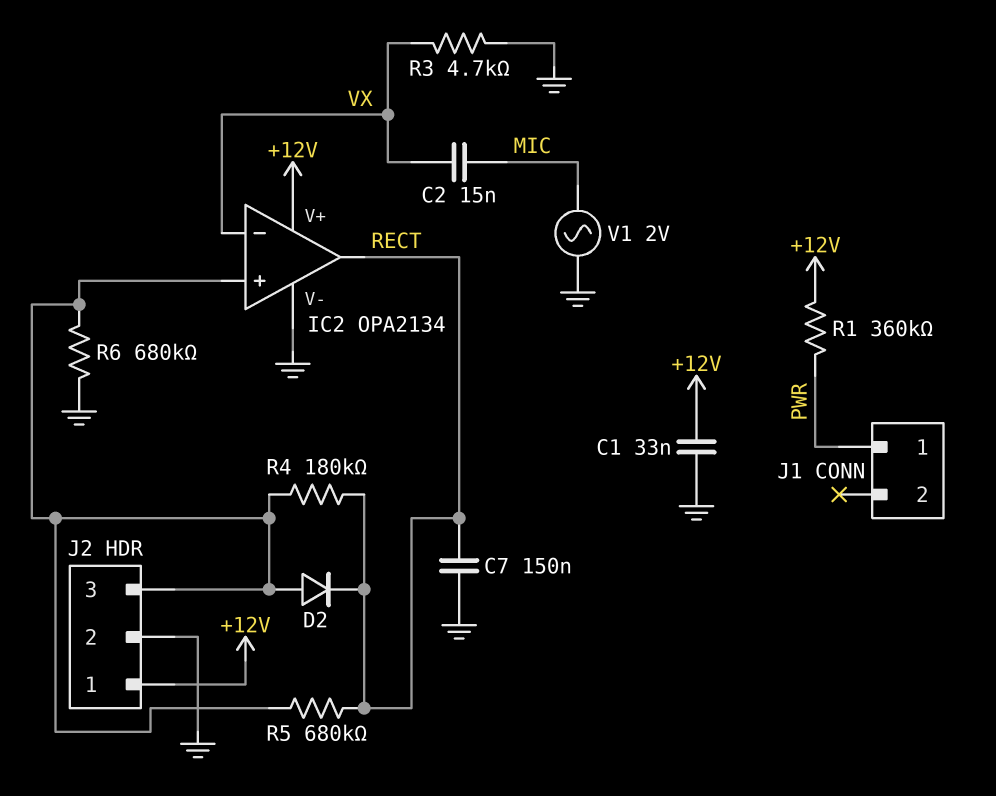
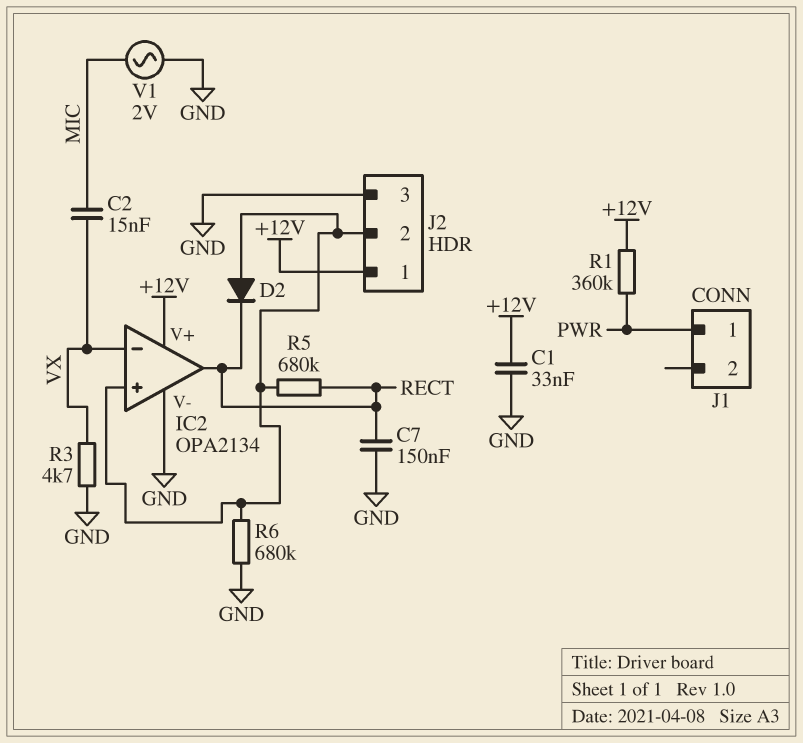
J2 pin 2: GND -> IC2/in+
J2 pin 3: IC2/in+ -> GND
R4: 180k (IC2/in+, RECT) -> none

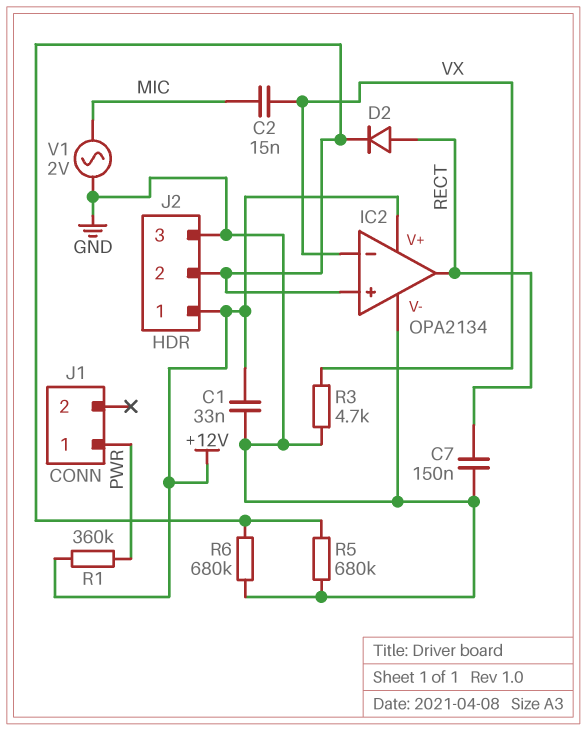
D2: diode (A IC2/in+, K RECT) -> diode (A RECT, K IC2/in+)
R5: 680k (IC2/in+, RECT) -> 680k (GND, IC2/in+)

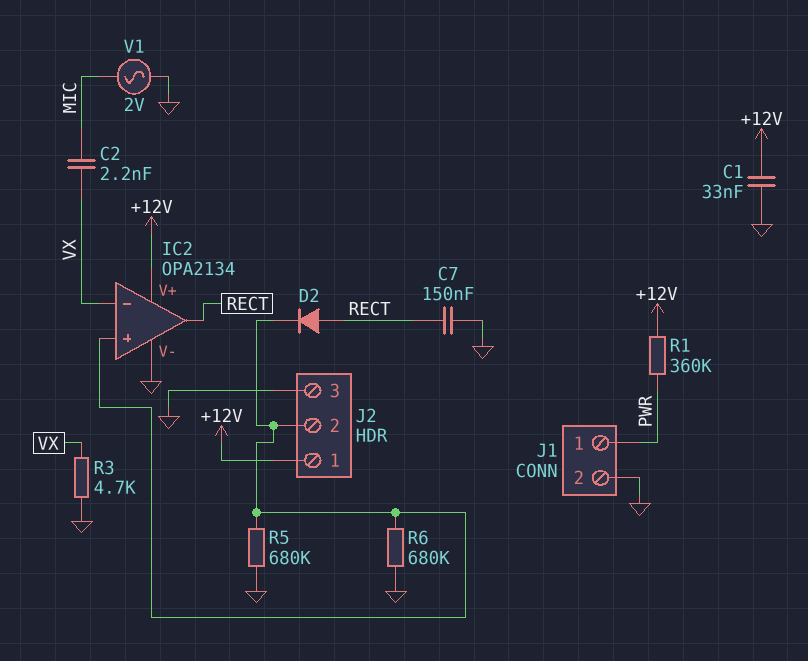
C2: 15nF (MIC, VX) -> 2.2nF (MIC, VX)
J1 pin 2: none -> GND

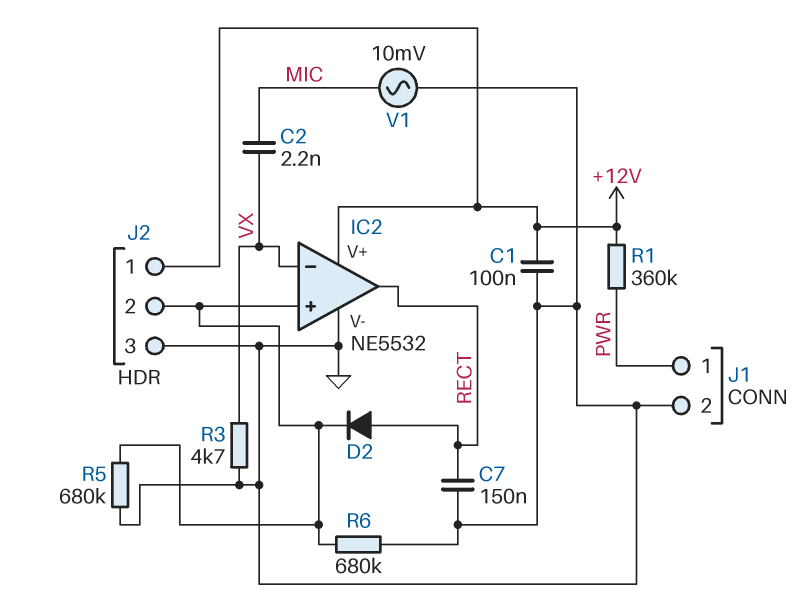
C1: 33nF (+12V, GND) -> 100nF (+12V, GND)
IC2: OPA2134 -> NE5532
V1: AC 2V (GND, MIC) -> AC 10mV (GND, MIC)

